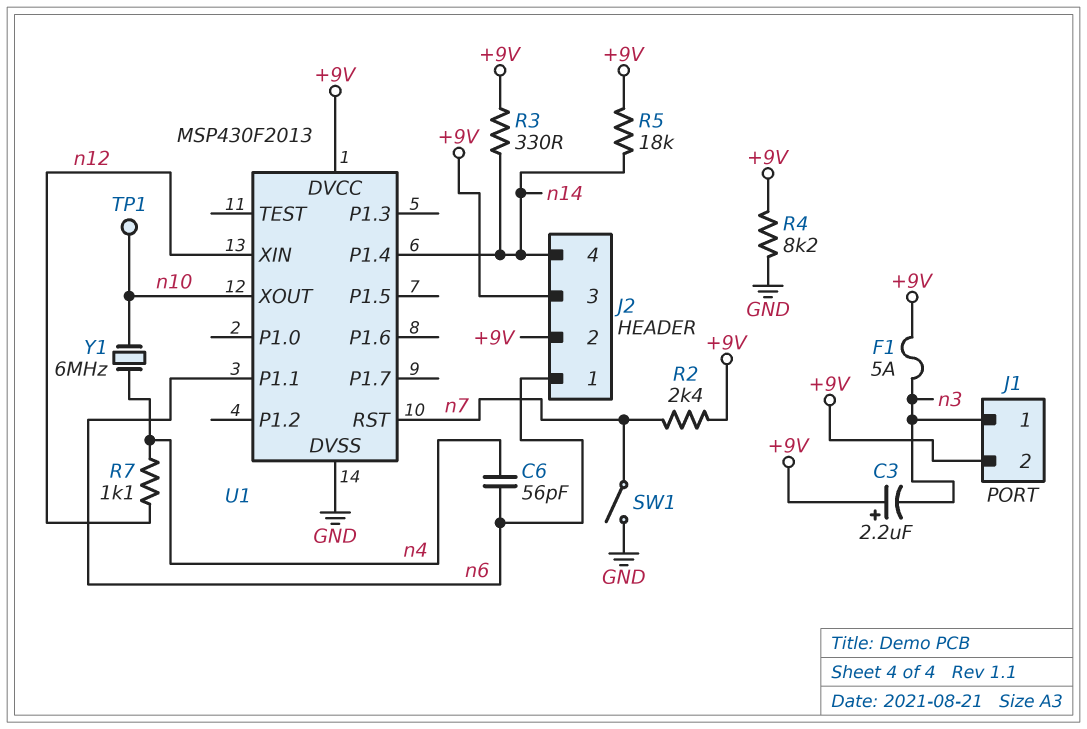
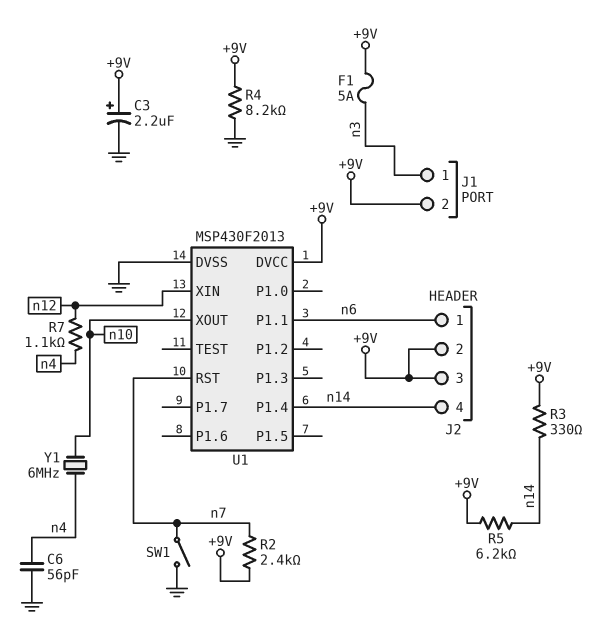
C3: 2.2uF (plus +9V, minus n3) -> 2.2uF (plus +9V, minus GND)
C6: 56pF (n4, n6) -> 56pF (GND, n4)
R5: 18k (+9V, n14) -> 6.2k (+9V, n14)
TP1: test point (n10) -> none

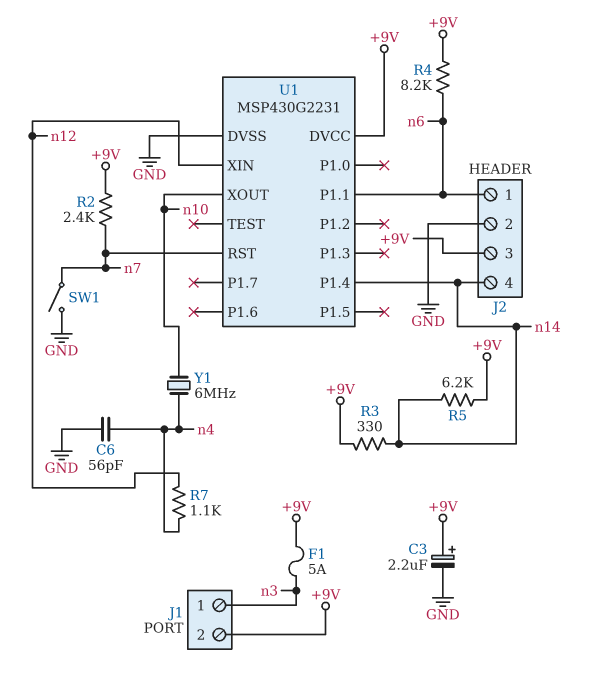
J2 pin 2: +9V -> GND
R4: 8.2k (+9V, GND) -> 8.2k (+9V, n6)
U1: MSP430F2013 -> MSP430G2231

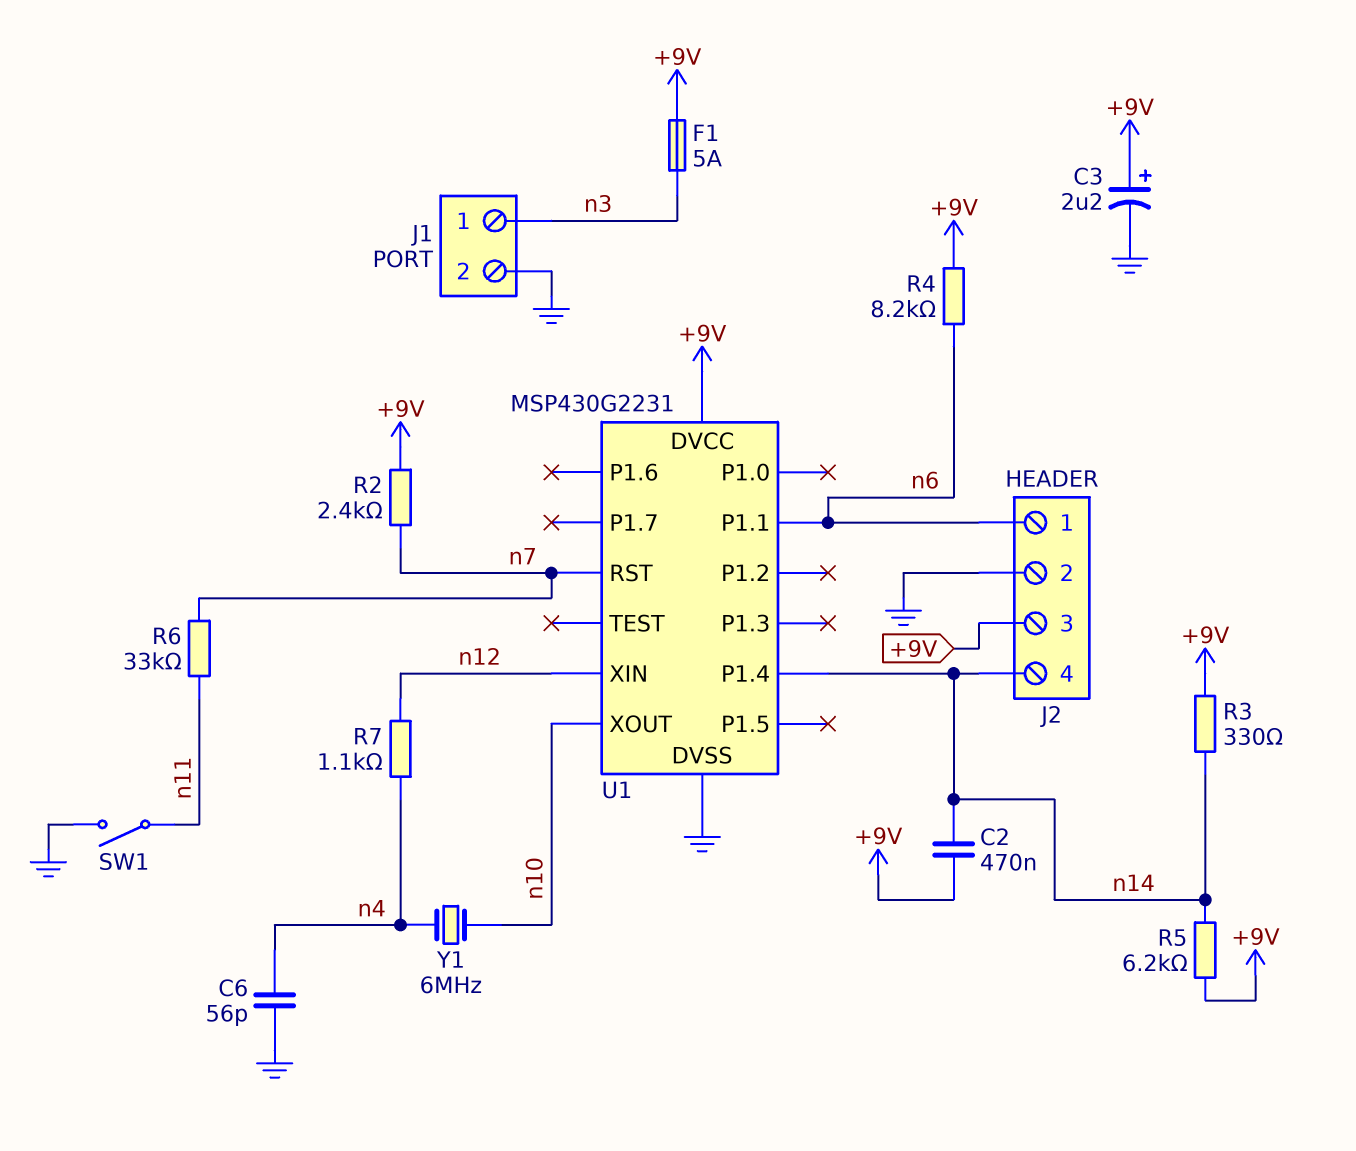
C2: none -> 470nF (+9V, n14)
J1 pin 2: +9V -> GND
R6: none -> 33k (n7, n11)
SW1: switch (GND, n7) -> switch (GND, n11)

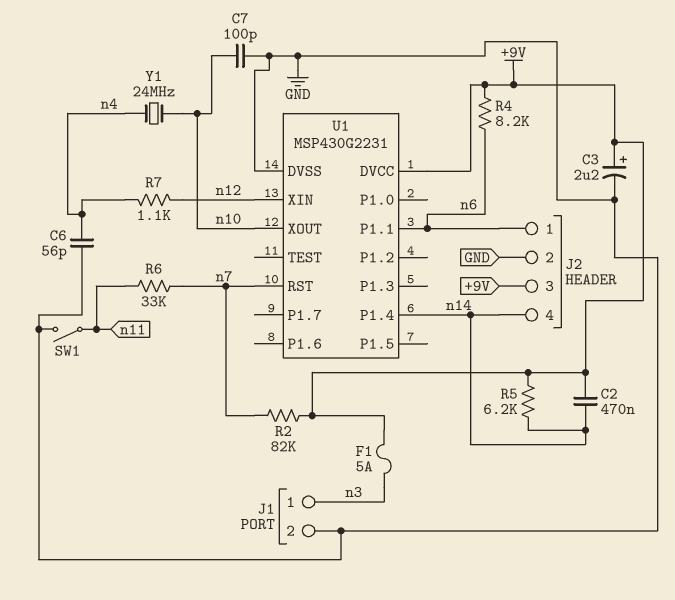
C7: none -> 100pF (GND, n10)
R2: 2.4k (+9V, n7) -> 82k (+9V, n7)
R3: 330 (+9V, n14) -> none
Y1: 6MHz (n4, n10) -> 24MHz (n4, n10)

